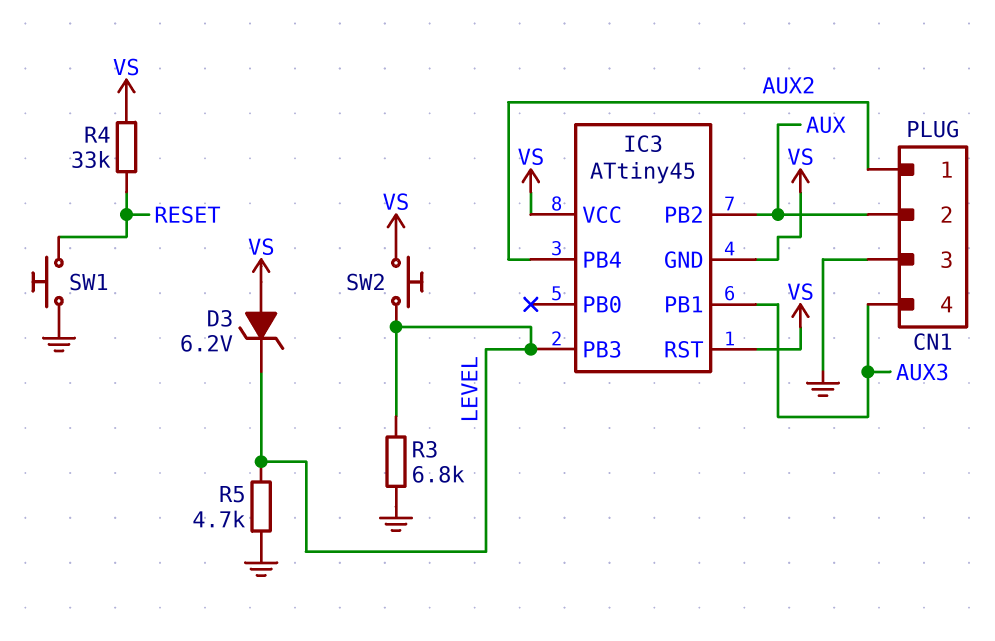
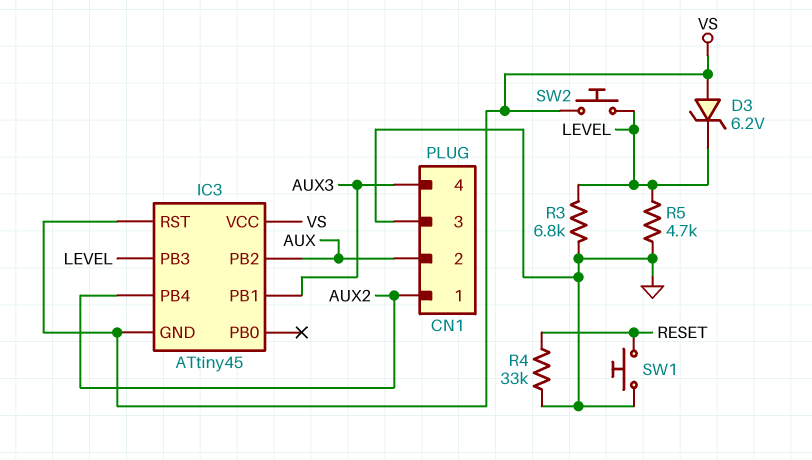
R4: 33k (RESET, VS) -> 33k (GND, RESET)

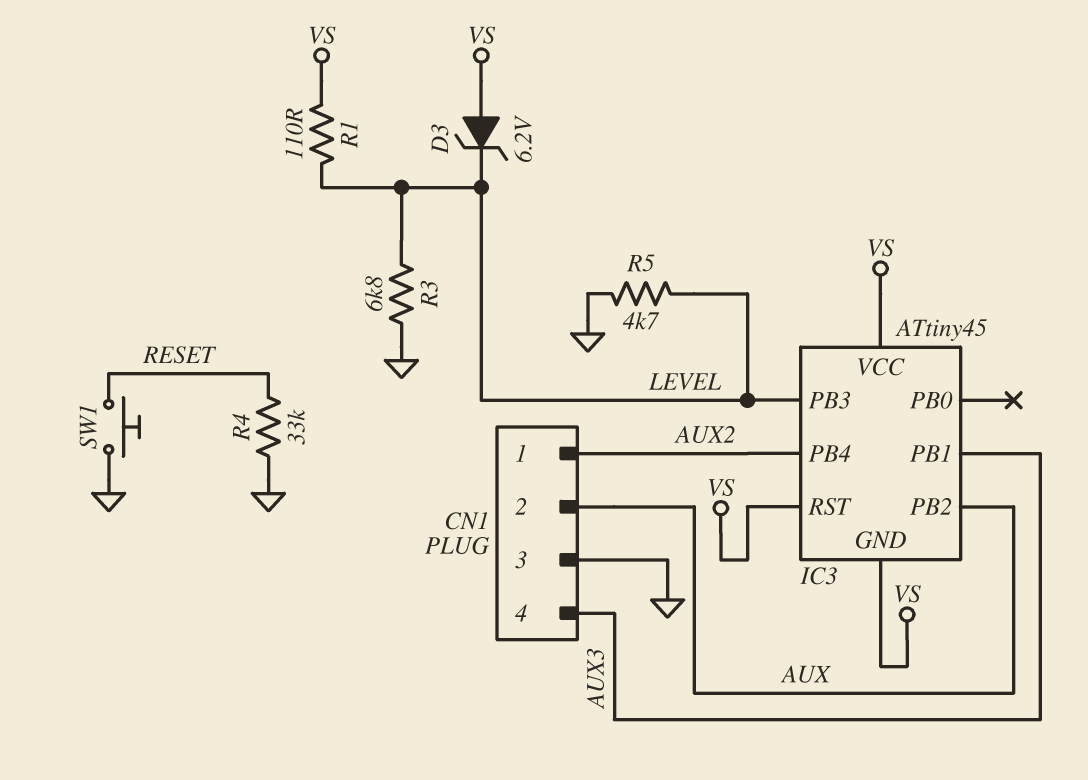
R1: none -> 110 (LEVEL, VS)
SW2: button (LEVEL, VS) -> none

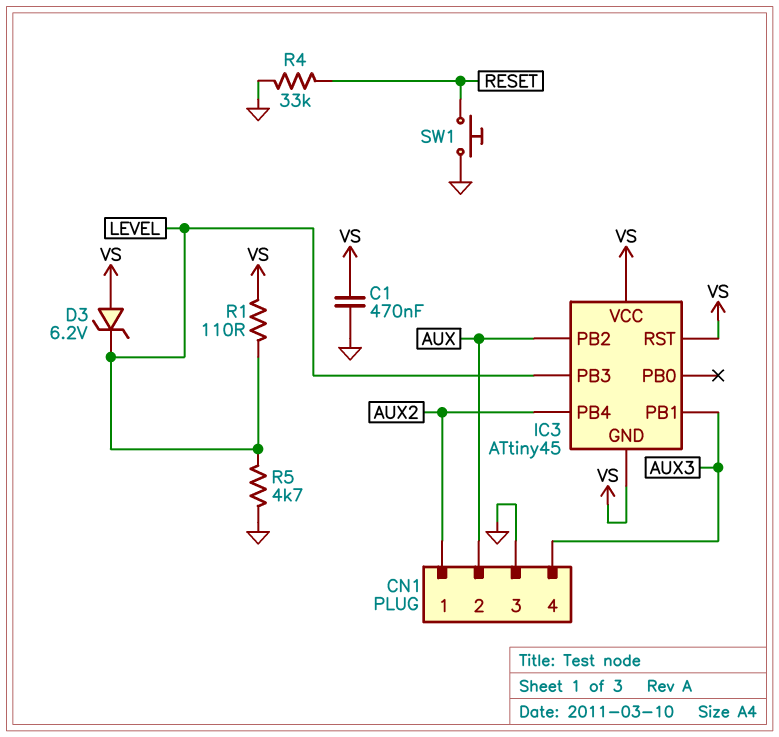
C1: none -> 470nF (GND, VS)
R3: 6.8k (GND, LEVEL) -> none

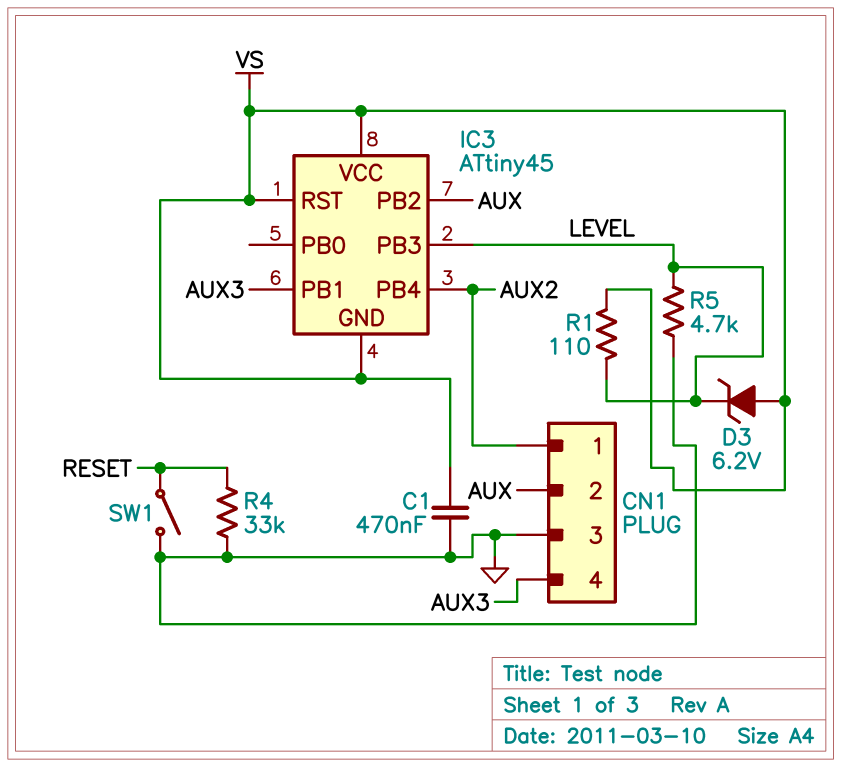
SW1: button (GND, RESET) -> switch (GND, RESET)

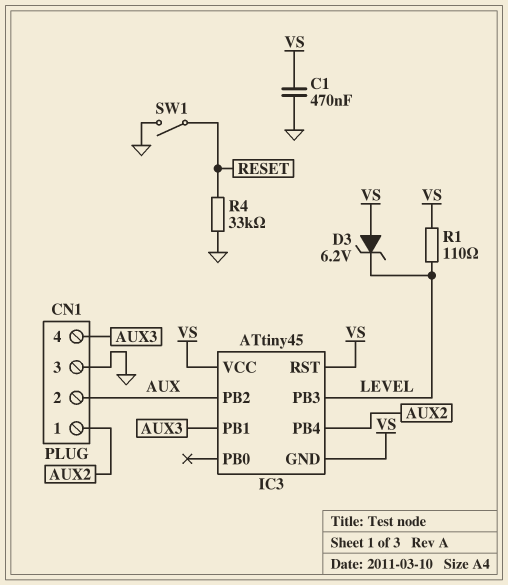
R5: 4.7k (GND, LEVEL) -> none

